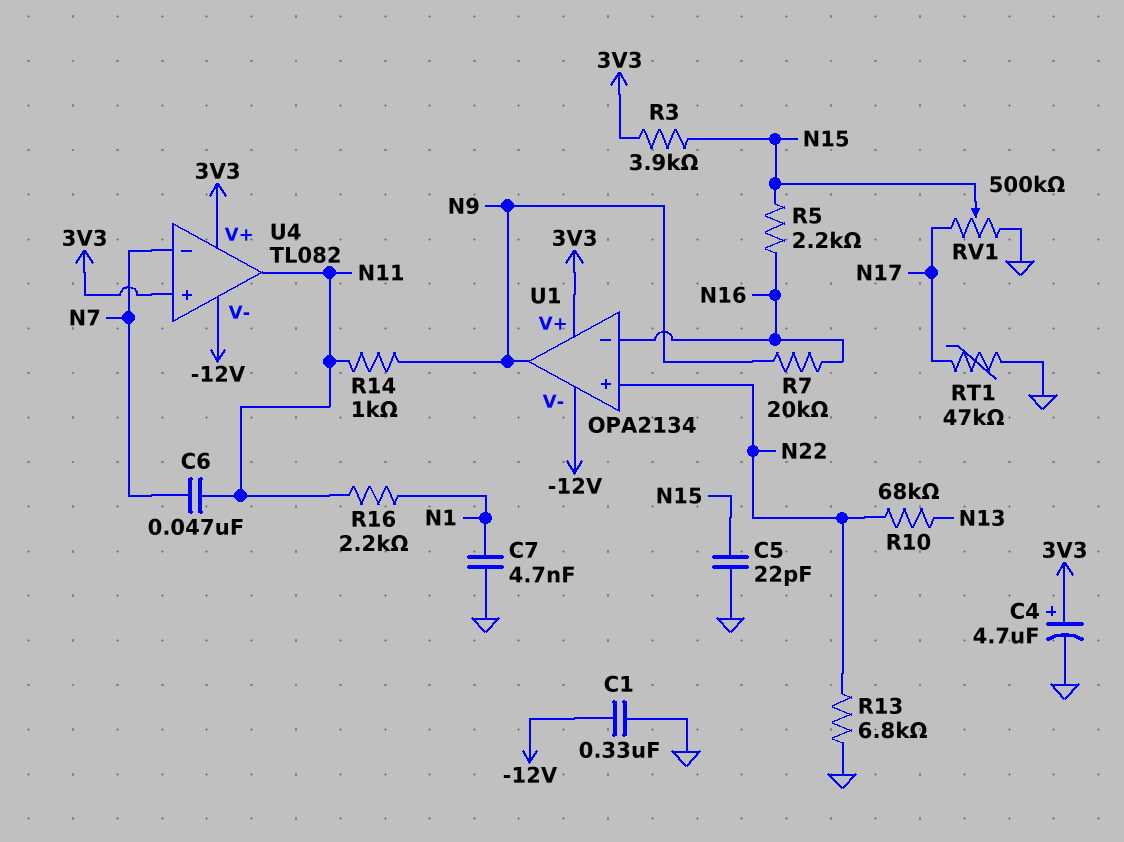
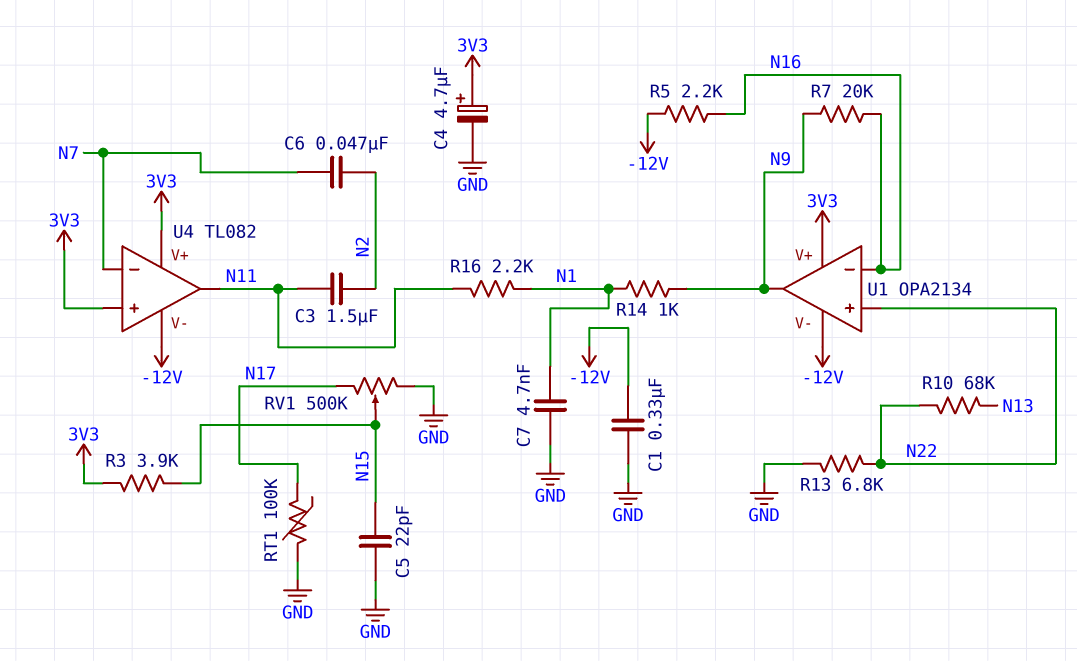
C3: none -> 1.5uF (N2, N11)
C6: 47nF (N7, N11) -> 47nF (N2, N7)
R5: 2.2k (N15, N16) -> 2.2k (-12V, N16)
R14: 1k (N9, N11) -> 1k (N1, N9)
RT1: 47k (GND, N17) -> 100k (GND, N17)

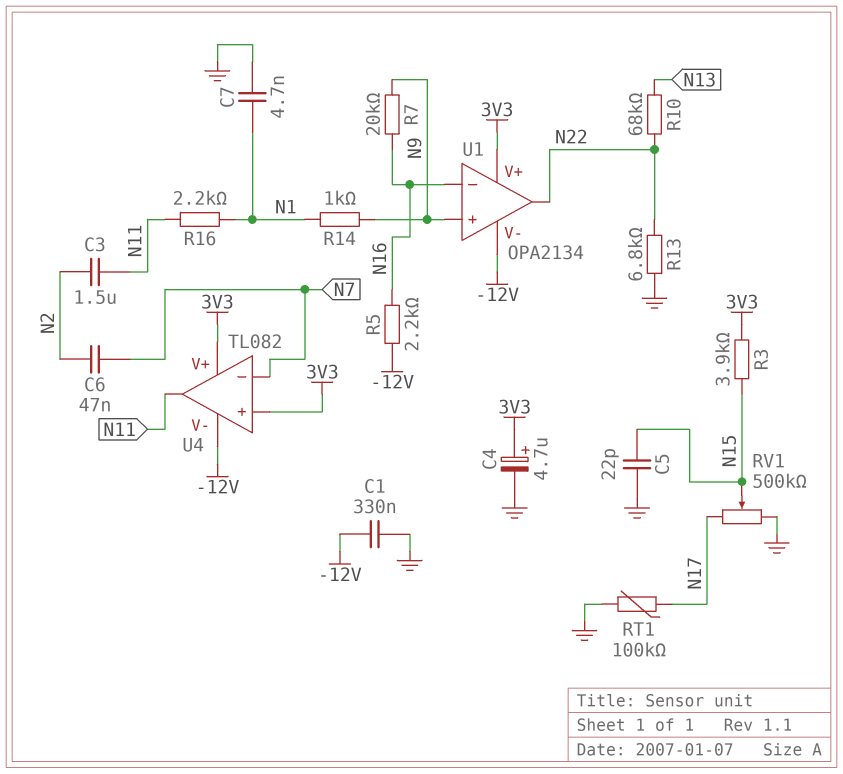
U1 pin in+: N22 -> N9
U1 pin out: N9 -> N22

